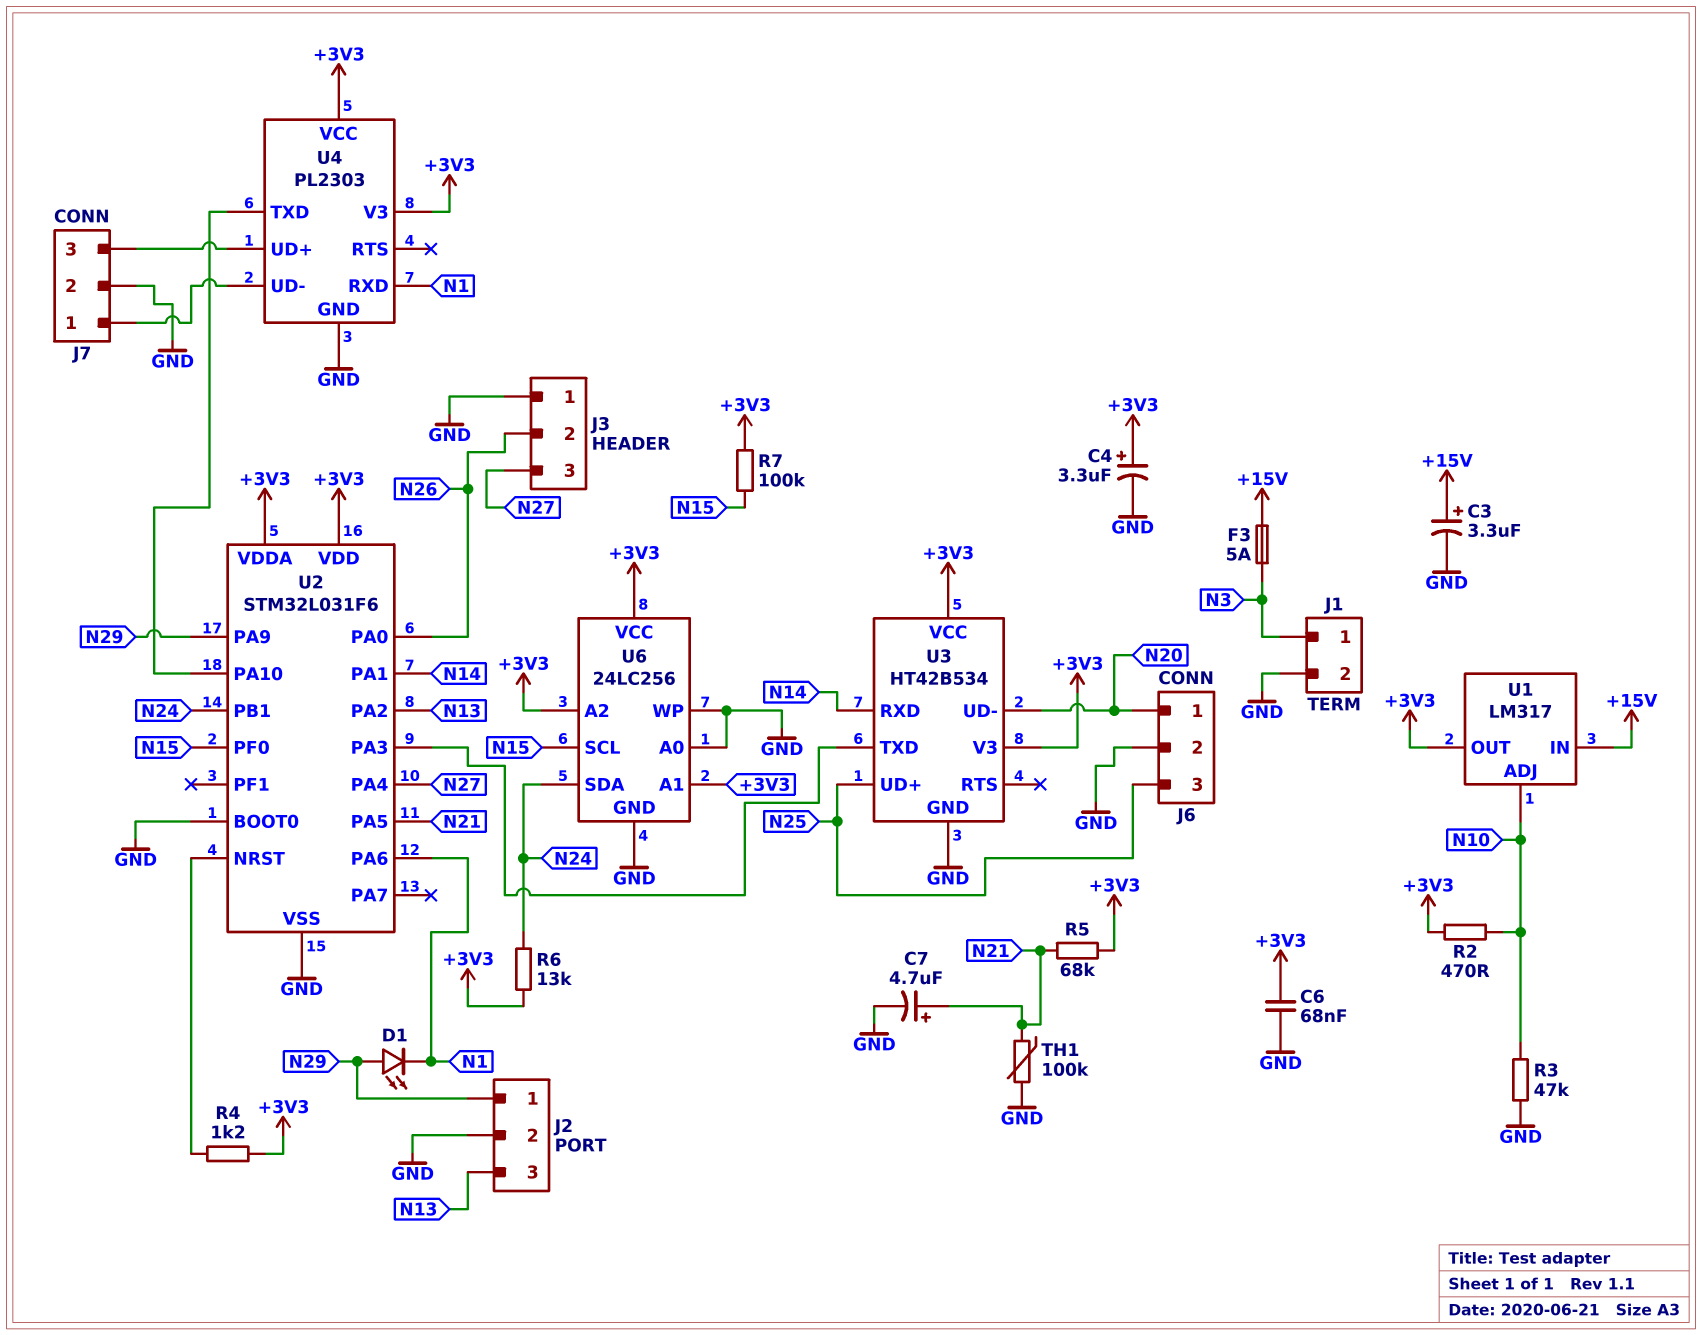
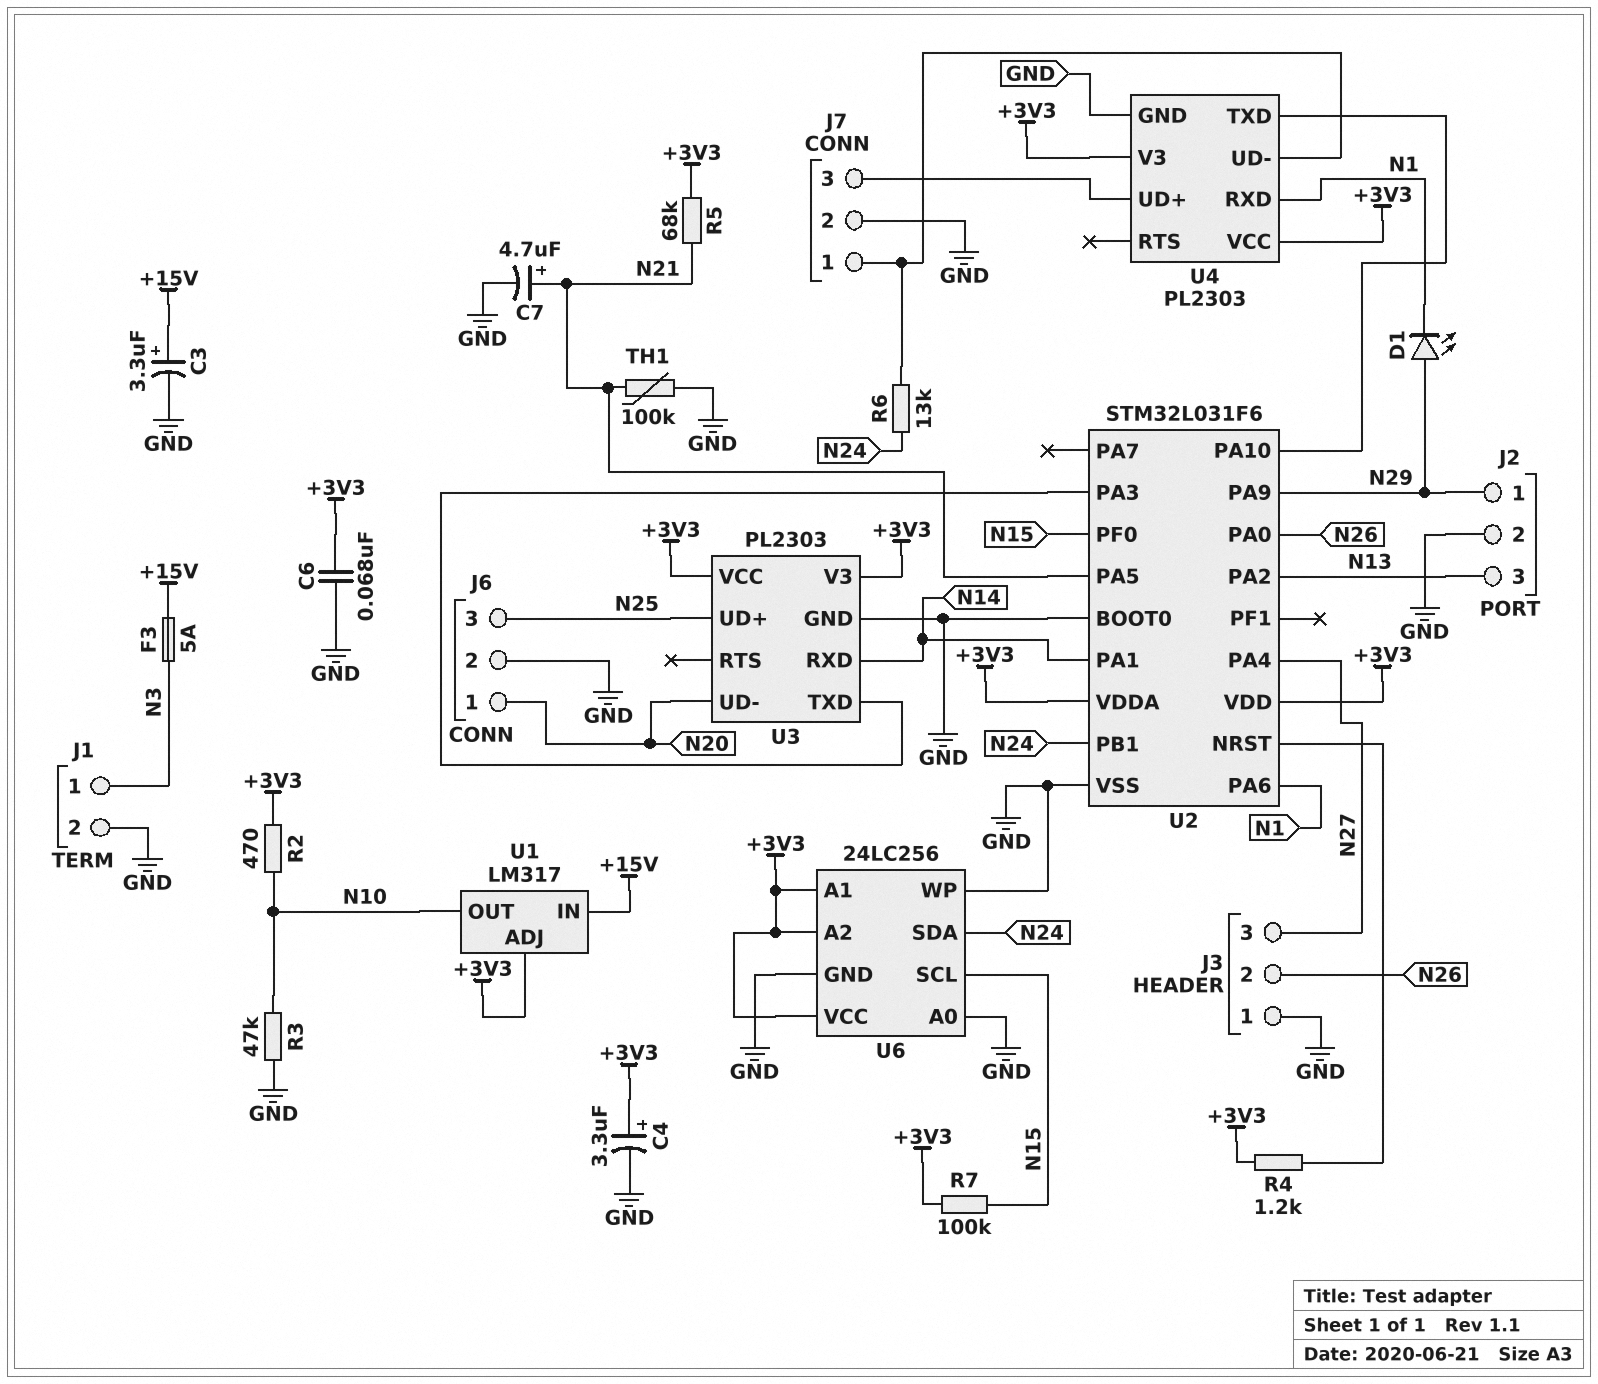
R6: 13k (+3V3, N24) -> 13k (J7/1, N24)
U1 pin ADJ: N10 -> +3V3
U1 pin OUT: +3V3 -> N10
U3: HT42B534 -> PL2303

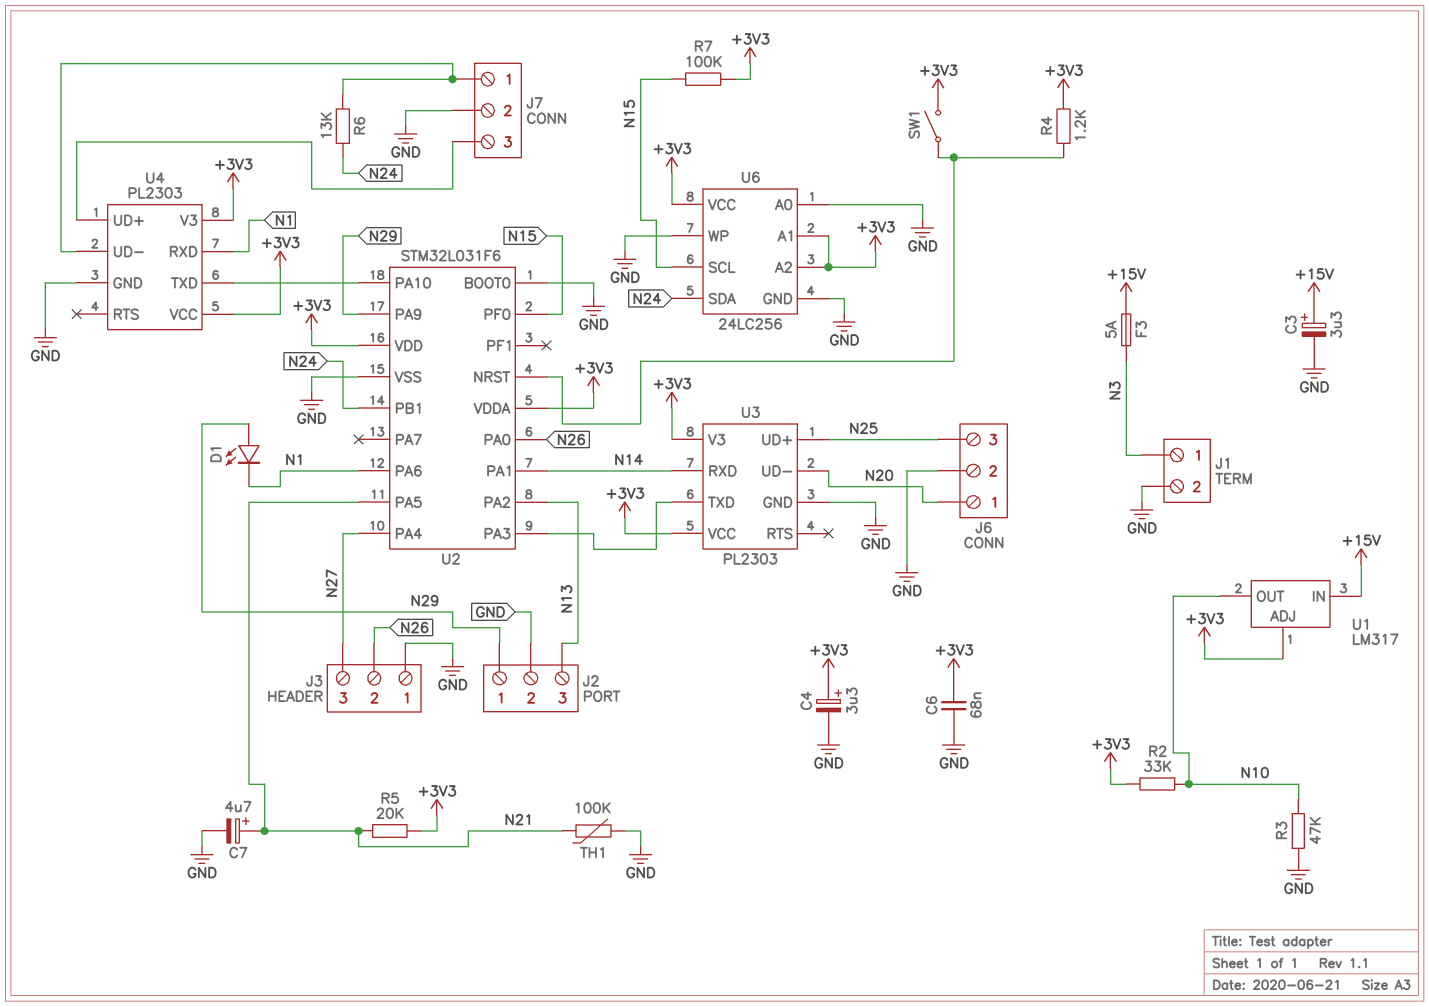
R2: 470 (+3V3, N10) -> 33k (+3V3, N10)
R5: 68k (+3V3, N21) -> 20k (+3V3, N21)
SW1: none -> switch (+3V3, U2/NRST)

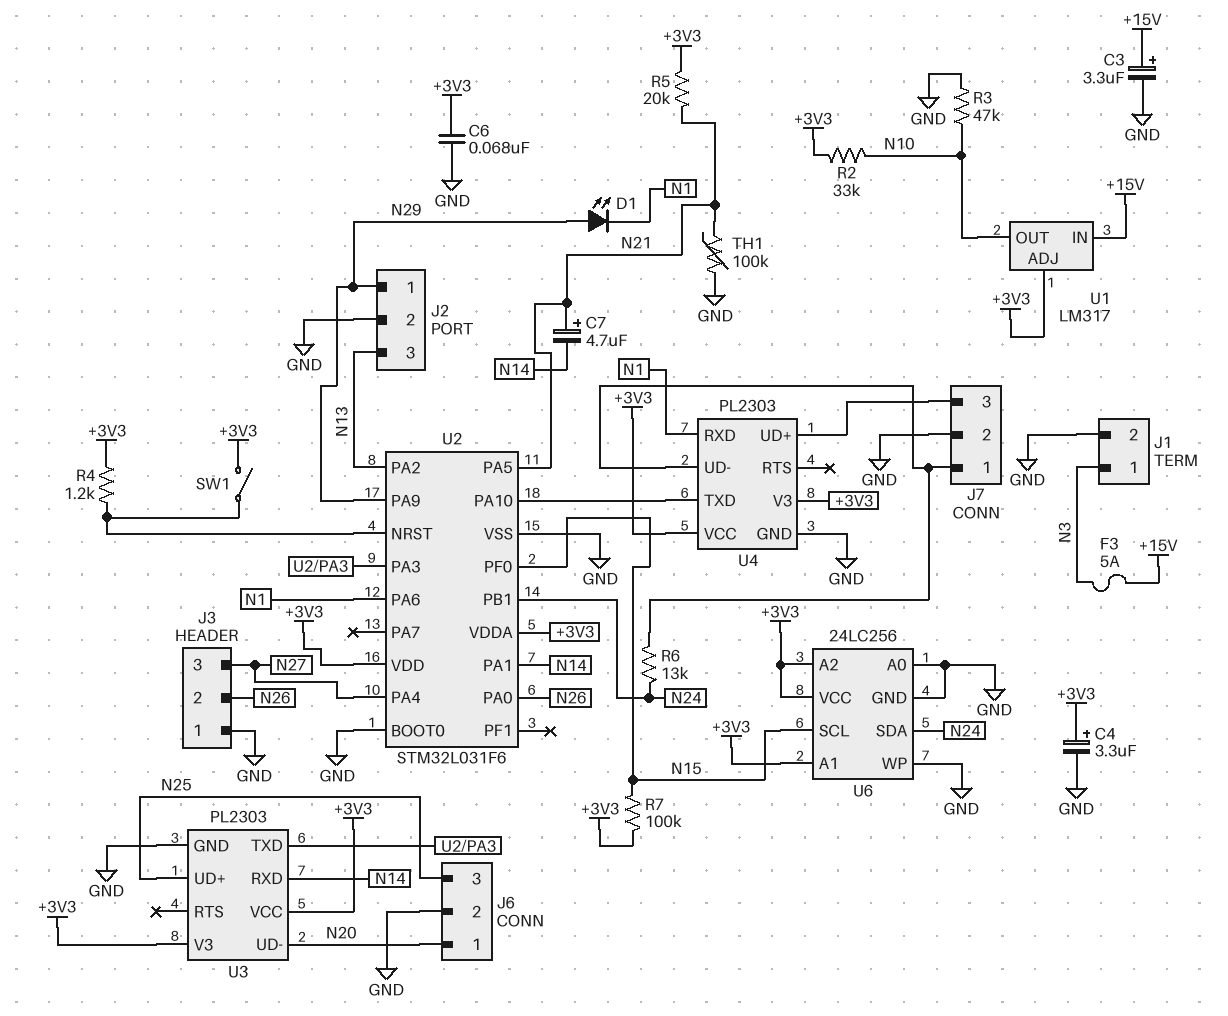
C7: 4.7uF (plus N21, minus GND) -> 4.7uF (plus N21, minus N14)

